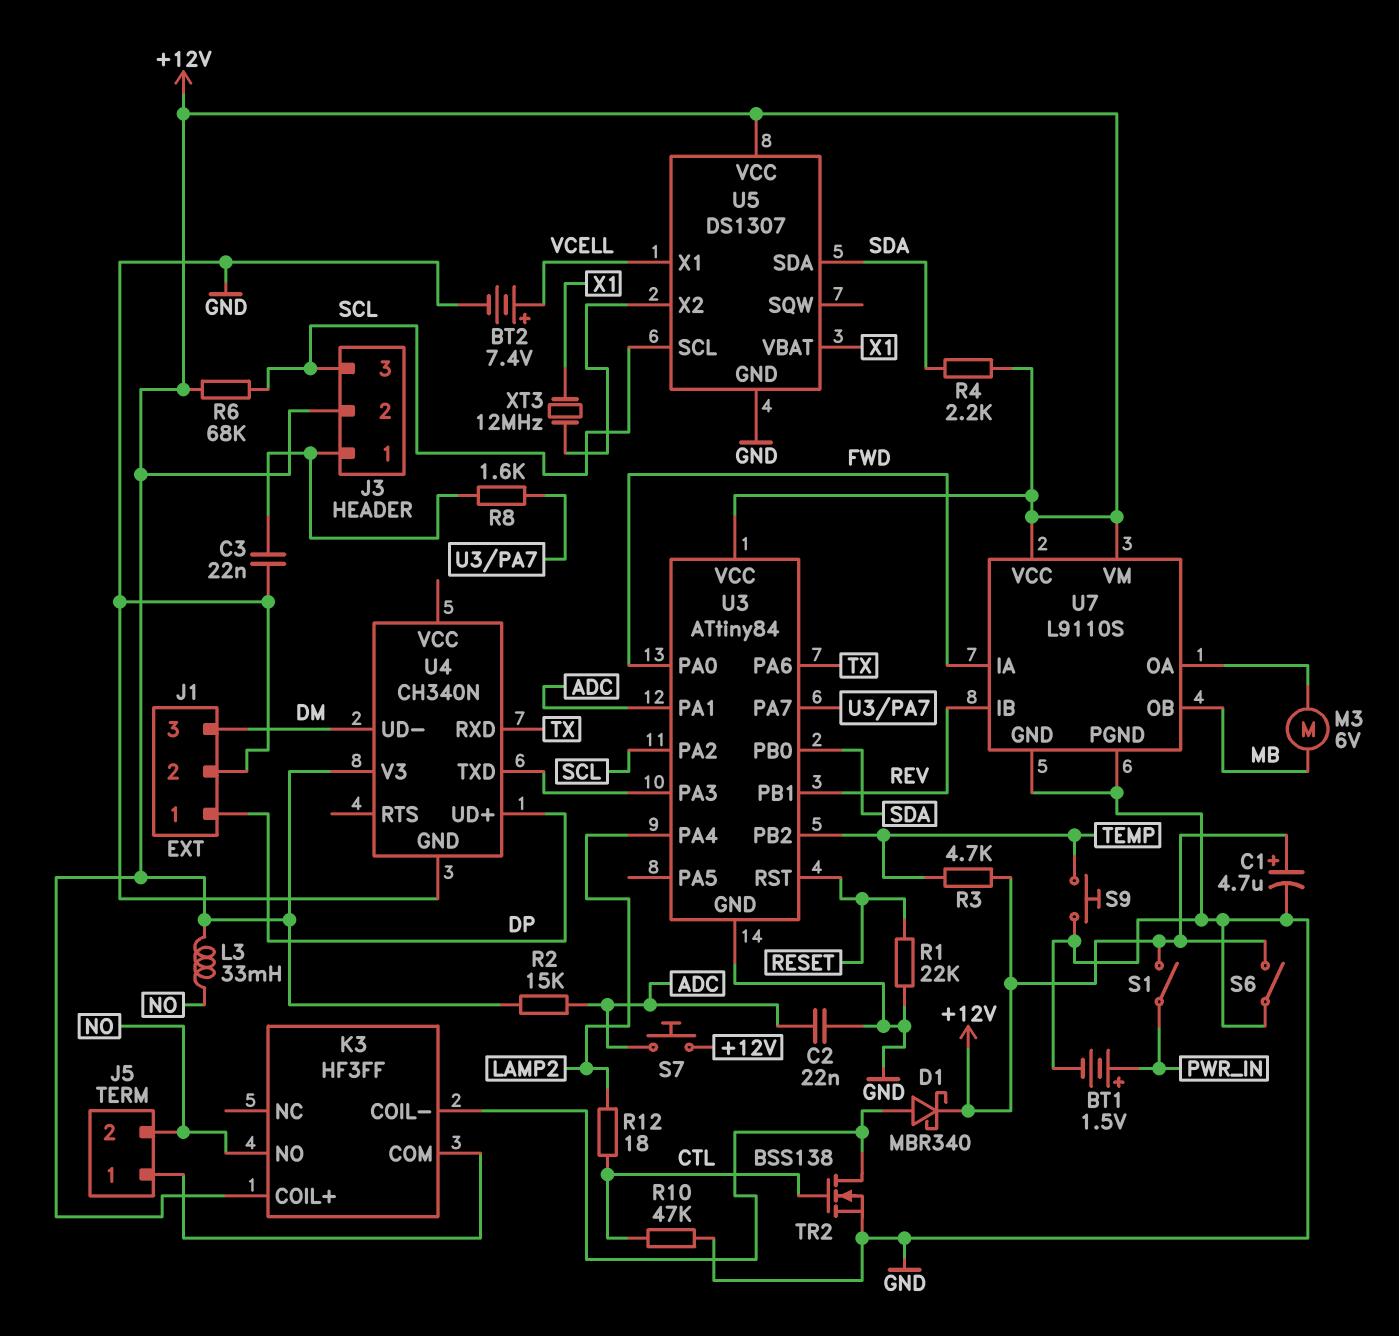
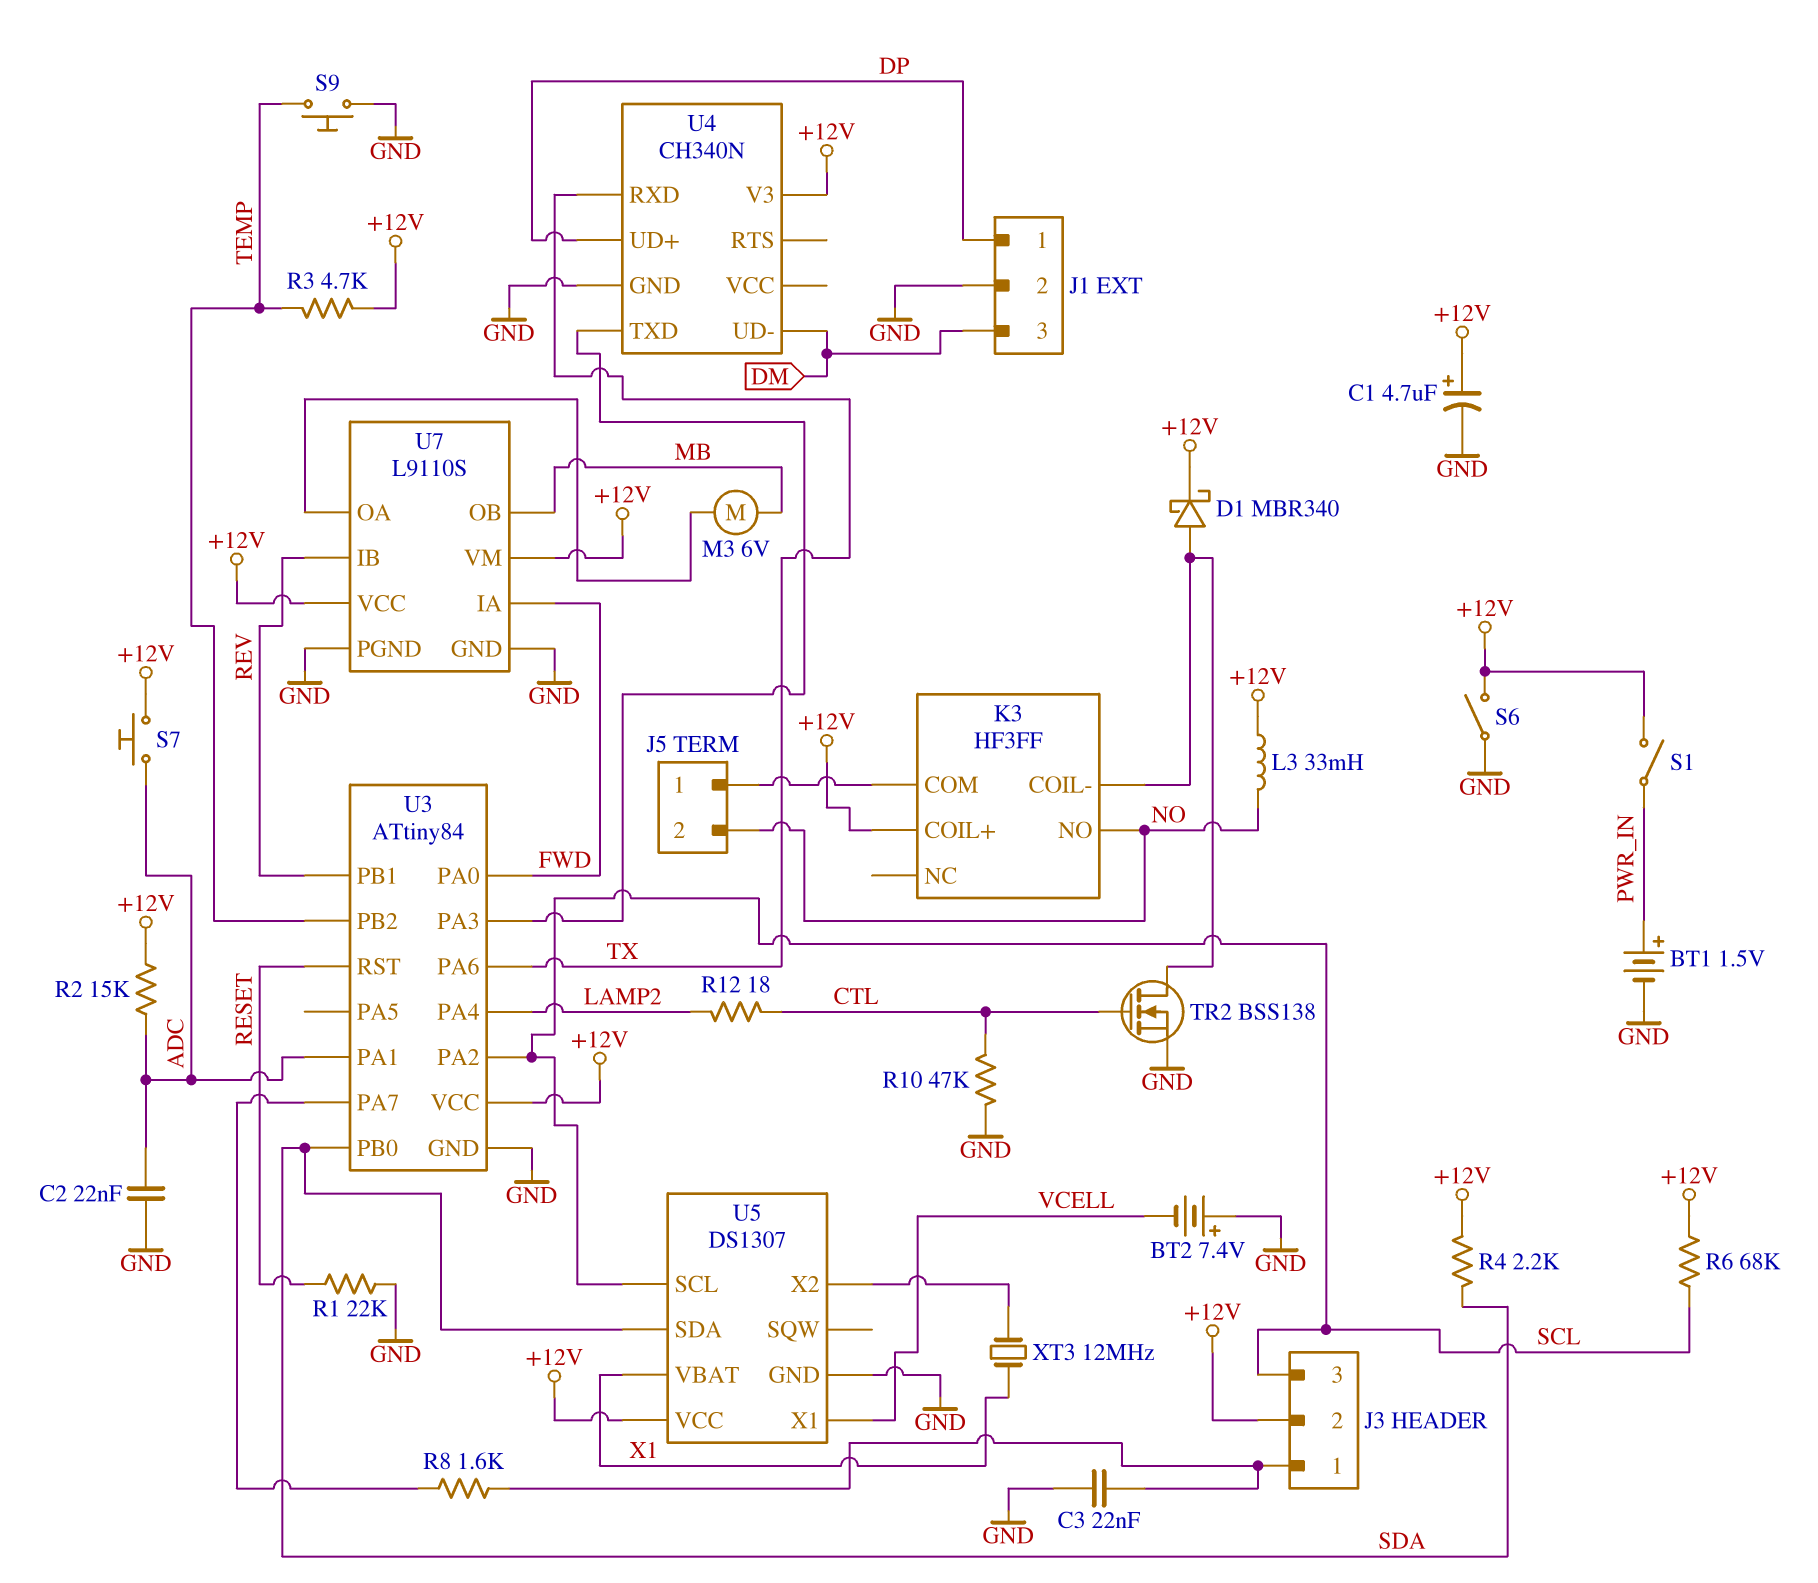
BT2: 7.4V (plus VCELL, minus GND) -> 7.4V (plus GND, minus VCELL)

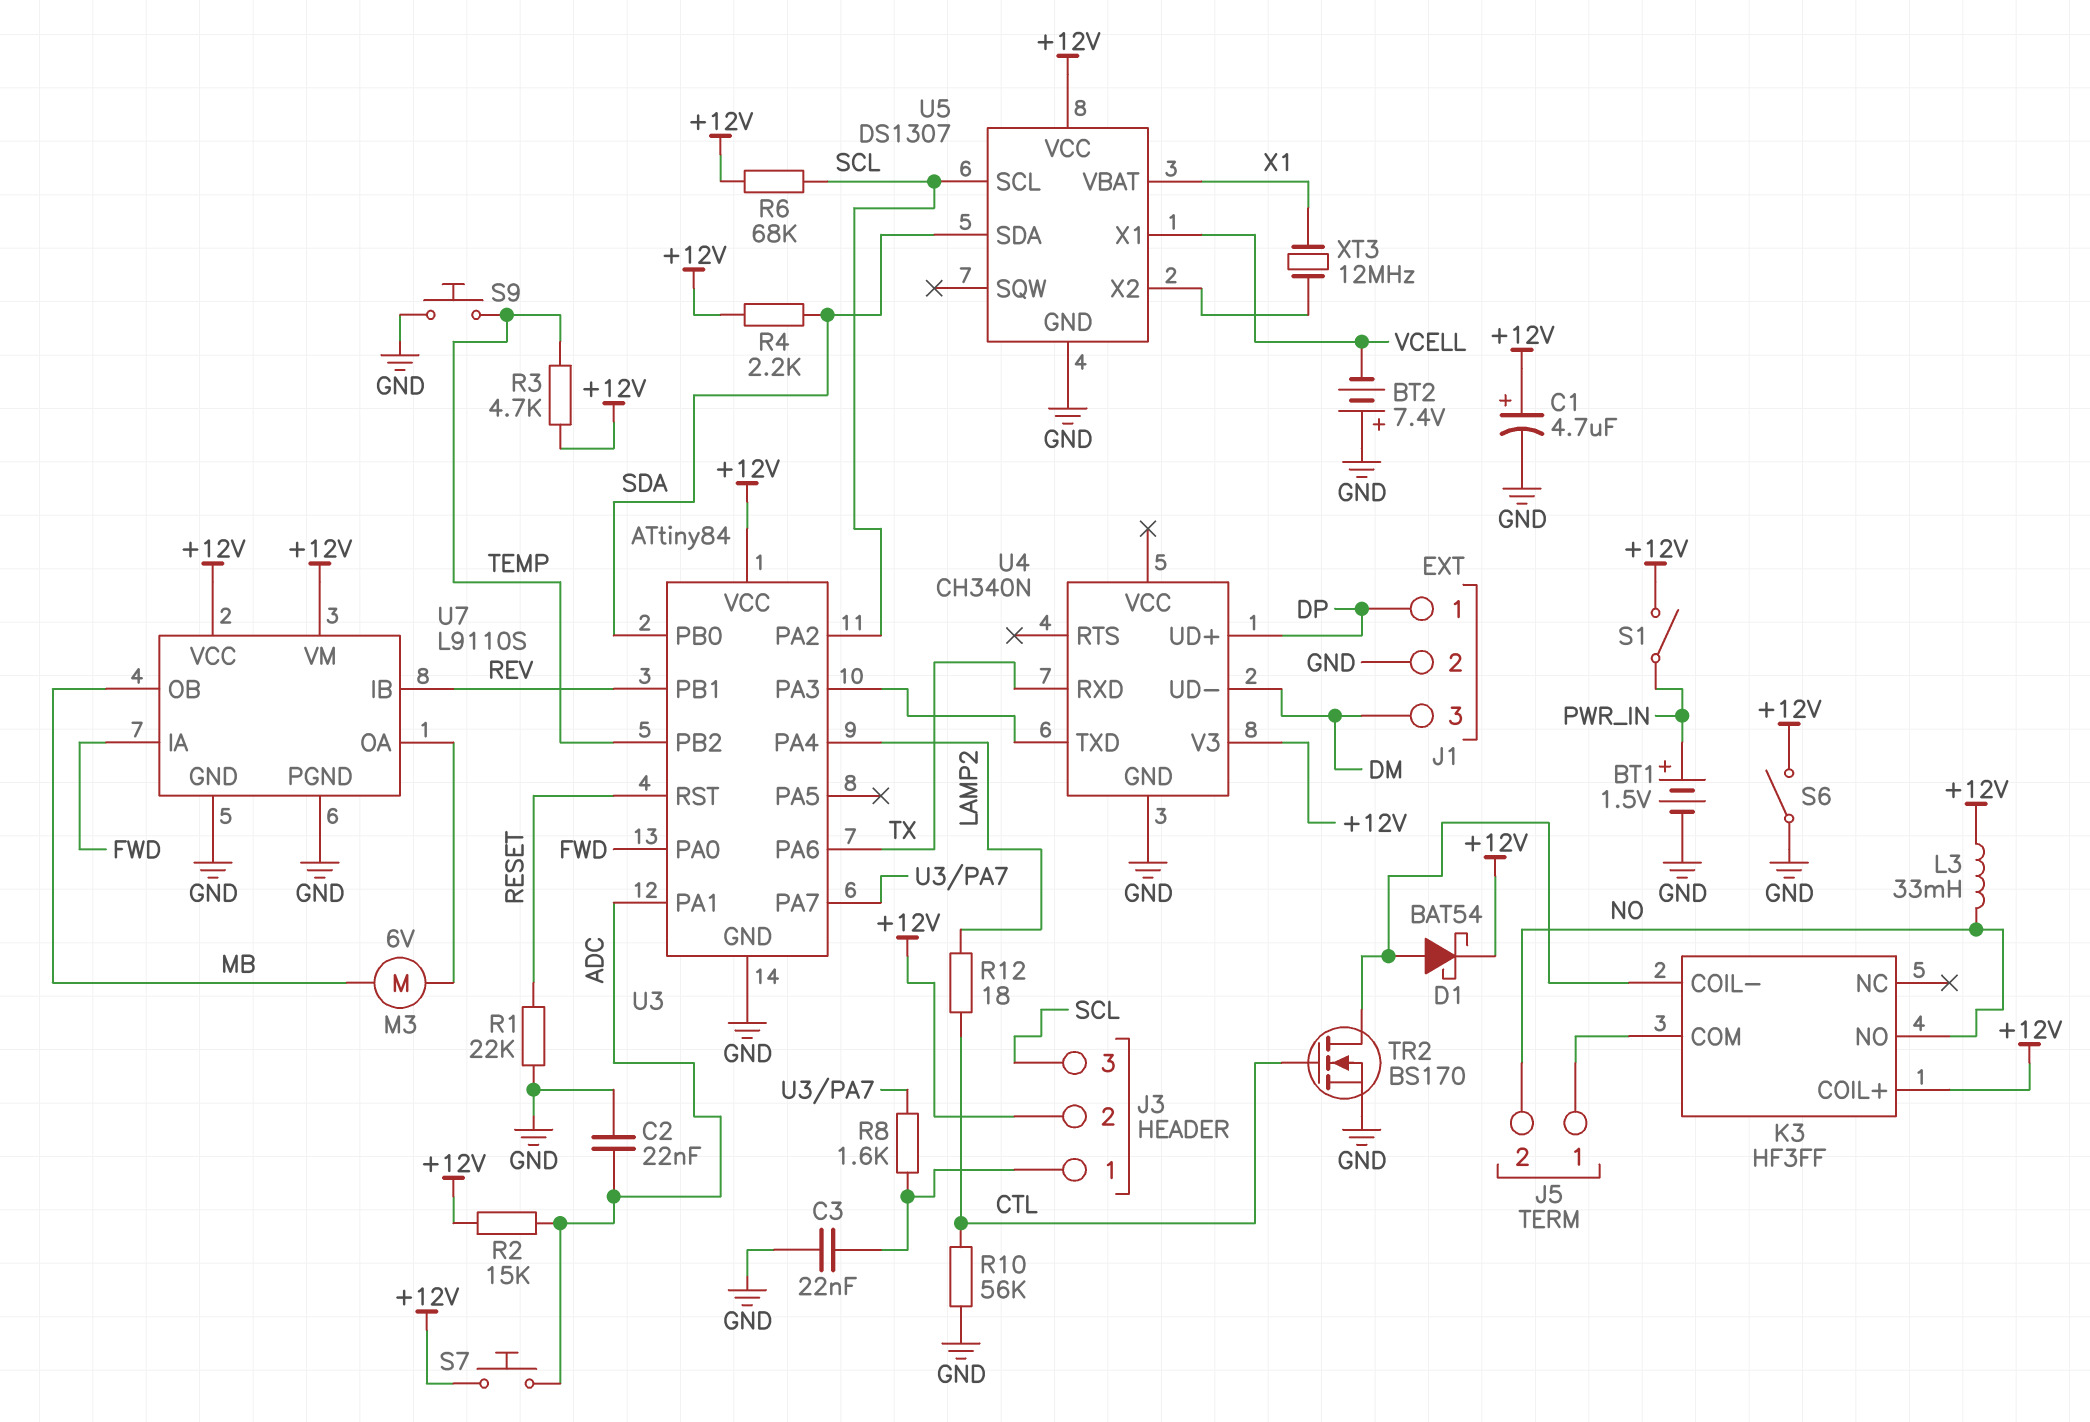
D1: schottky MBR340 (A K3/COIL-, K +12V) -> schottky BAT54 (A K3/COIL-, K +12V)
R10: 47k (CTL, GND) -> 56k (CTL, GND)
TR2: NMOS BSS138 (G CTL, D K3/COIL-, S GND) -> NMOS BS170 (G CTL, D K3/COIL-, S GND)

